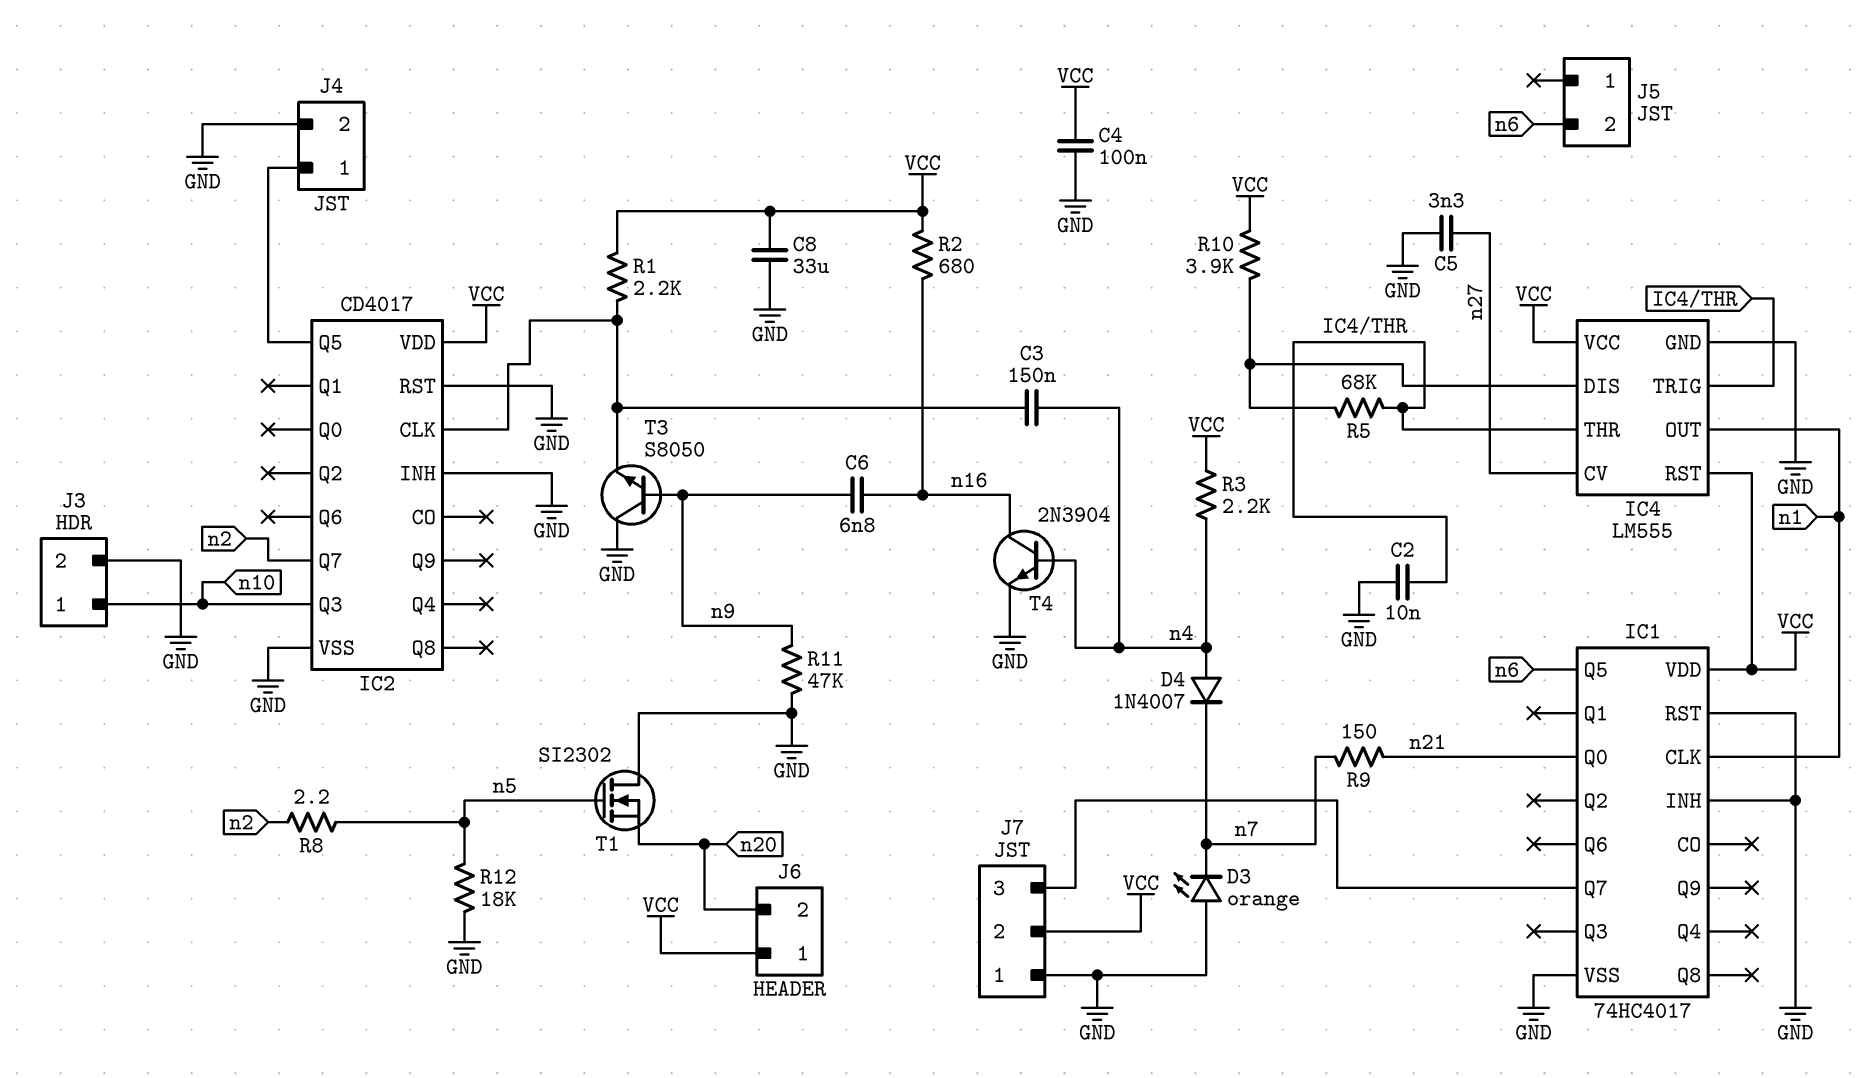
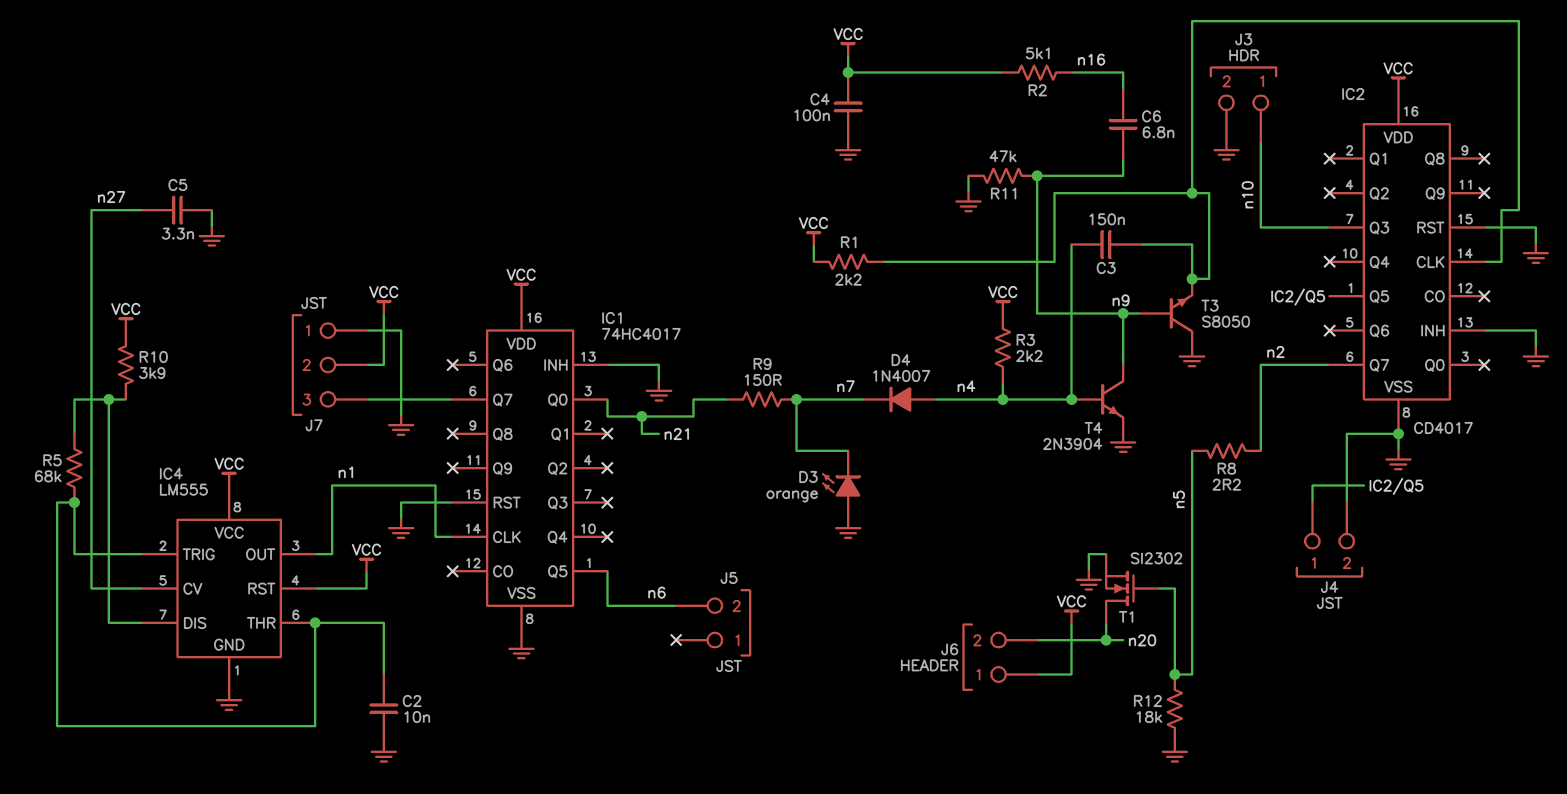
C8: 33uF (GND, VCC) -> none
R2: 680 (VCC, n16) -> 5.1k (VCC, n16)
T1: NMOS SI2302 (G n5, D GND, S n20) -> NMOS SI2302 (G n5, D n20, S GND)
T4: NPN 2N3904 (B n4, C n16, E GND) -> NPN 2N3904 (B n4, C n9, E GND)

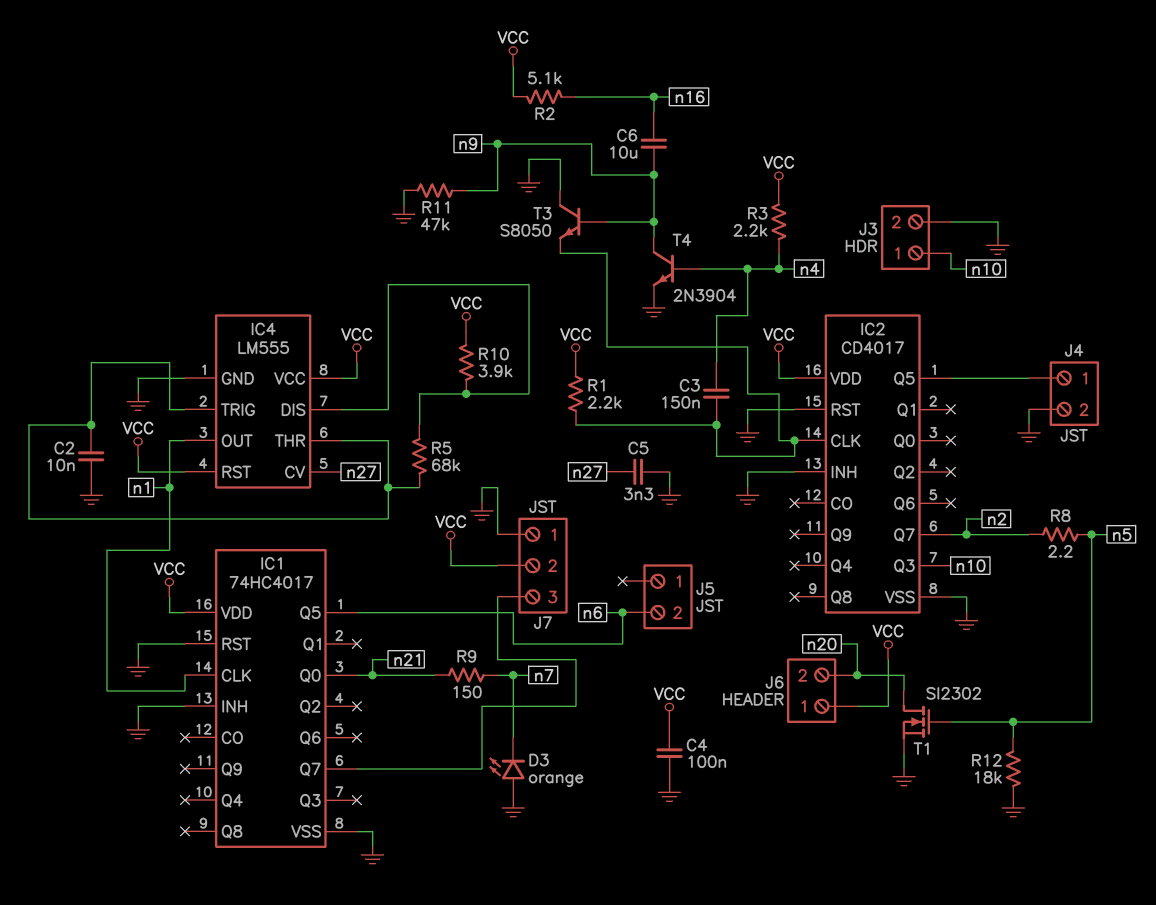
C6: 6.8nF (n9, n16) -> 10uF (n9, n16)
D4: diode 1N4007 (A n4, K n7) -> none

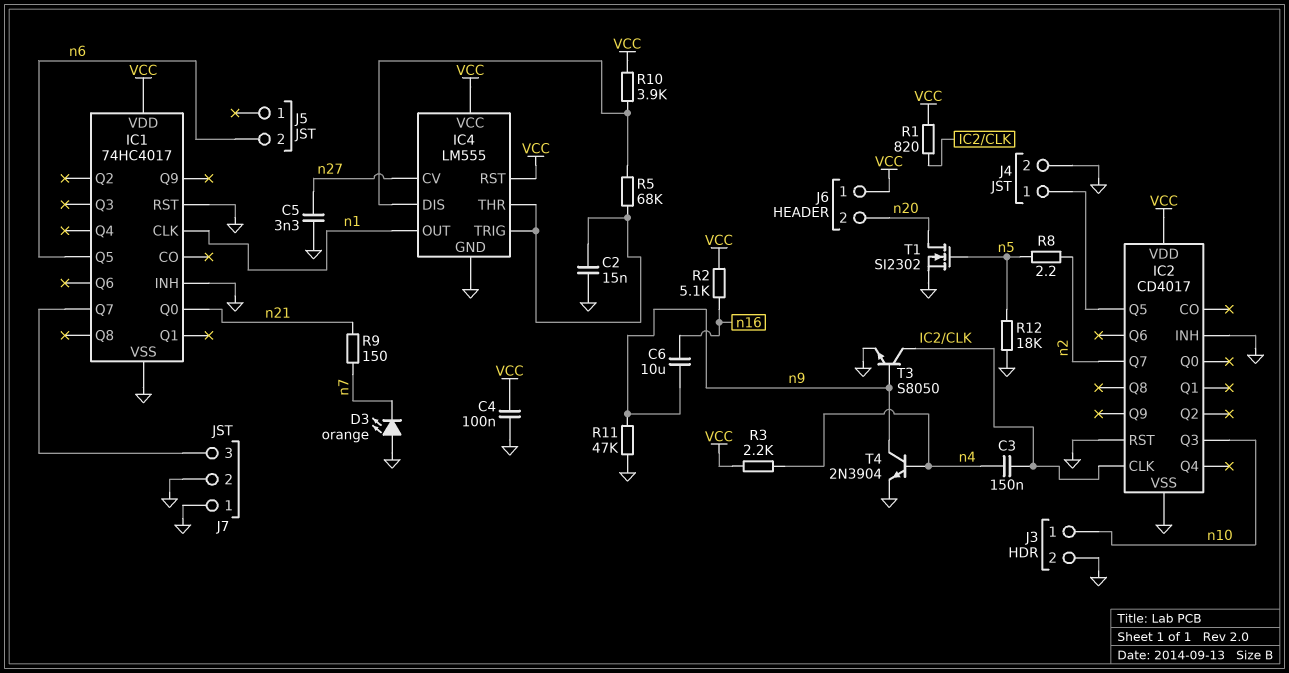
C2: 10nF (GND, IC4/THR) -> 15nF (GND, IC4/THR)
J7 pin 2: VCC -> GND
R1: 2.2k (IC2/CLK, VCC) -> 820 (IC2/CLK, VCC)
T3: NPN S8050 (B n9, C GND, E IC2/CLK) -> NPN S8050 (B n9, C IC2/CLK, E GND)

